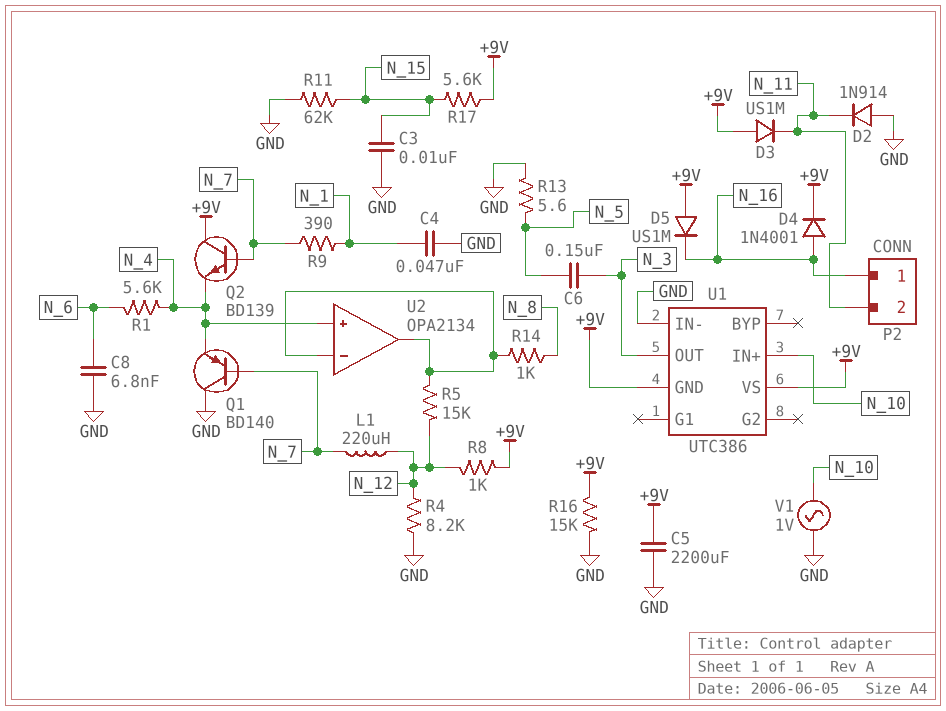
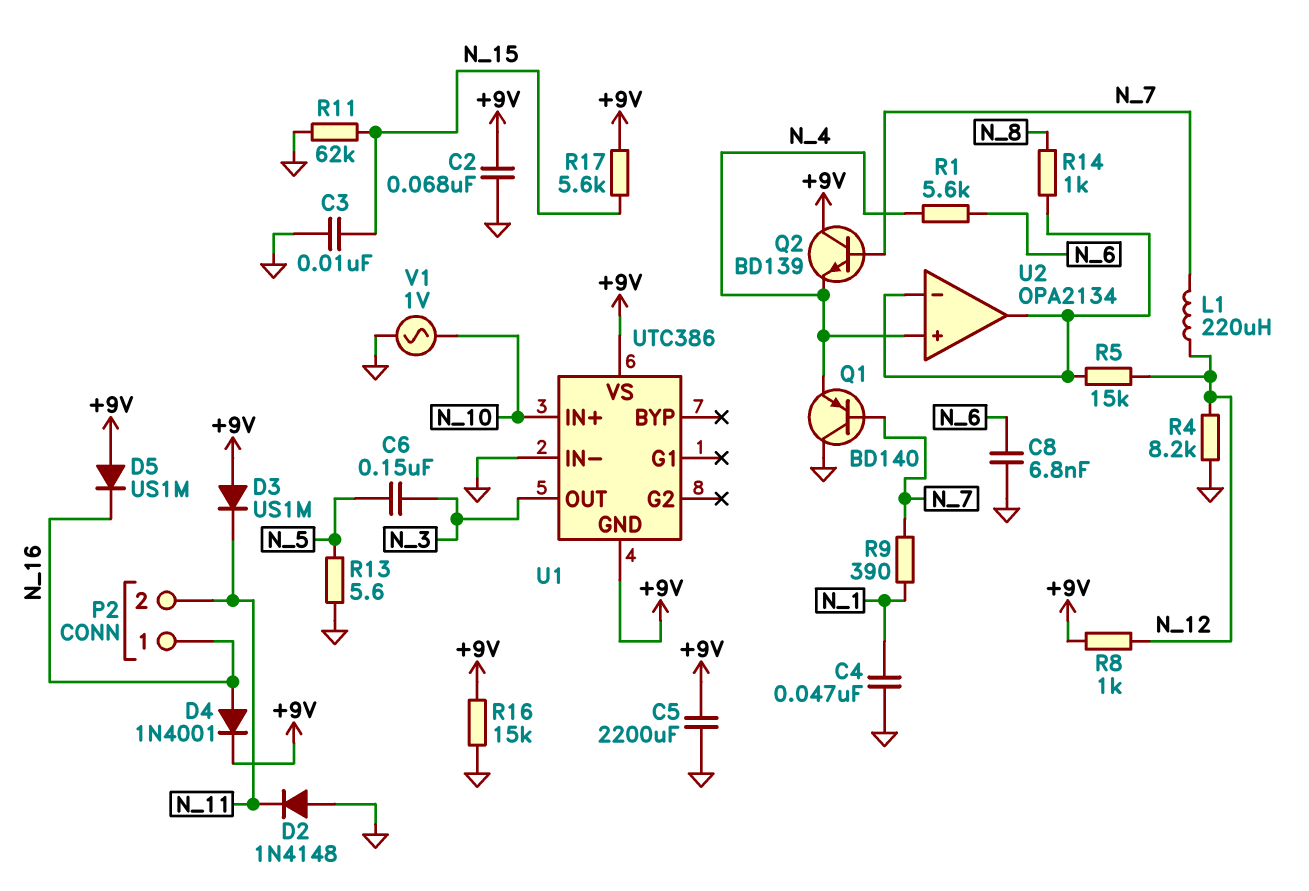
C2: none -> 68nF (+9V, GND)
D2: diode 1N914 (A GND, K N_11) -> diode 1N4148 (A GND, K N_11)

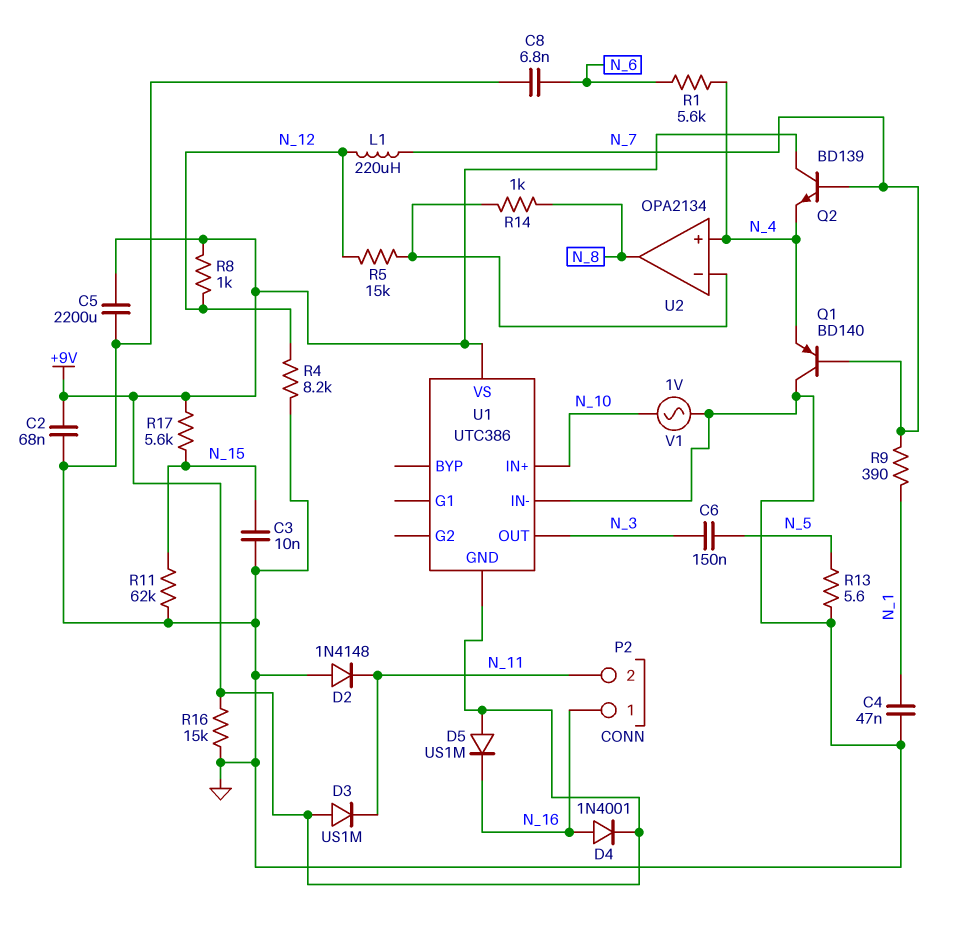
U2 pin out: U2/in- -> N_8

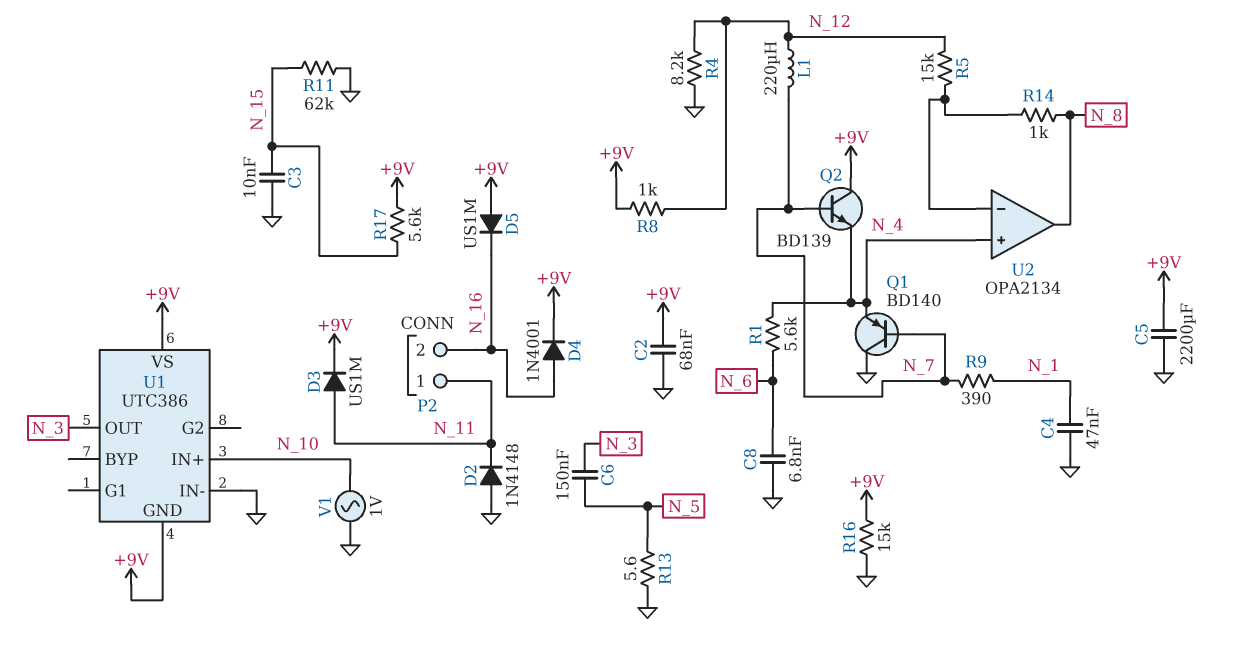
D3: diode US1M (A +9V, K N_11) -> diode US1M (A N_11, K +9V)
P2 pin 1: N_16 -> N_11
P2 pin 2: N_11 -> N_16

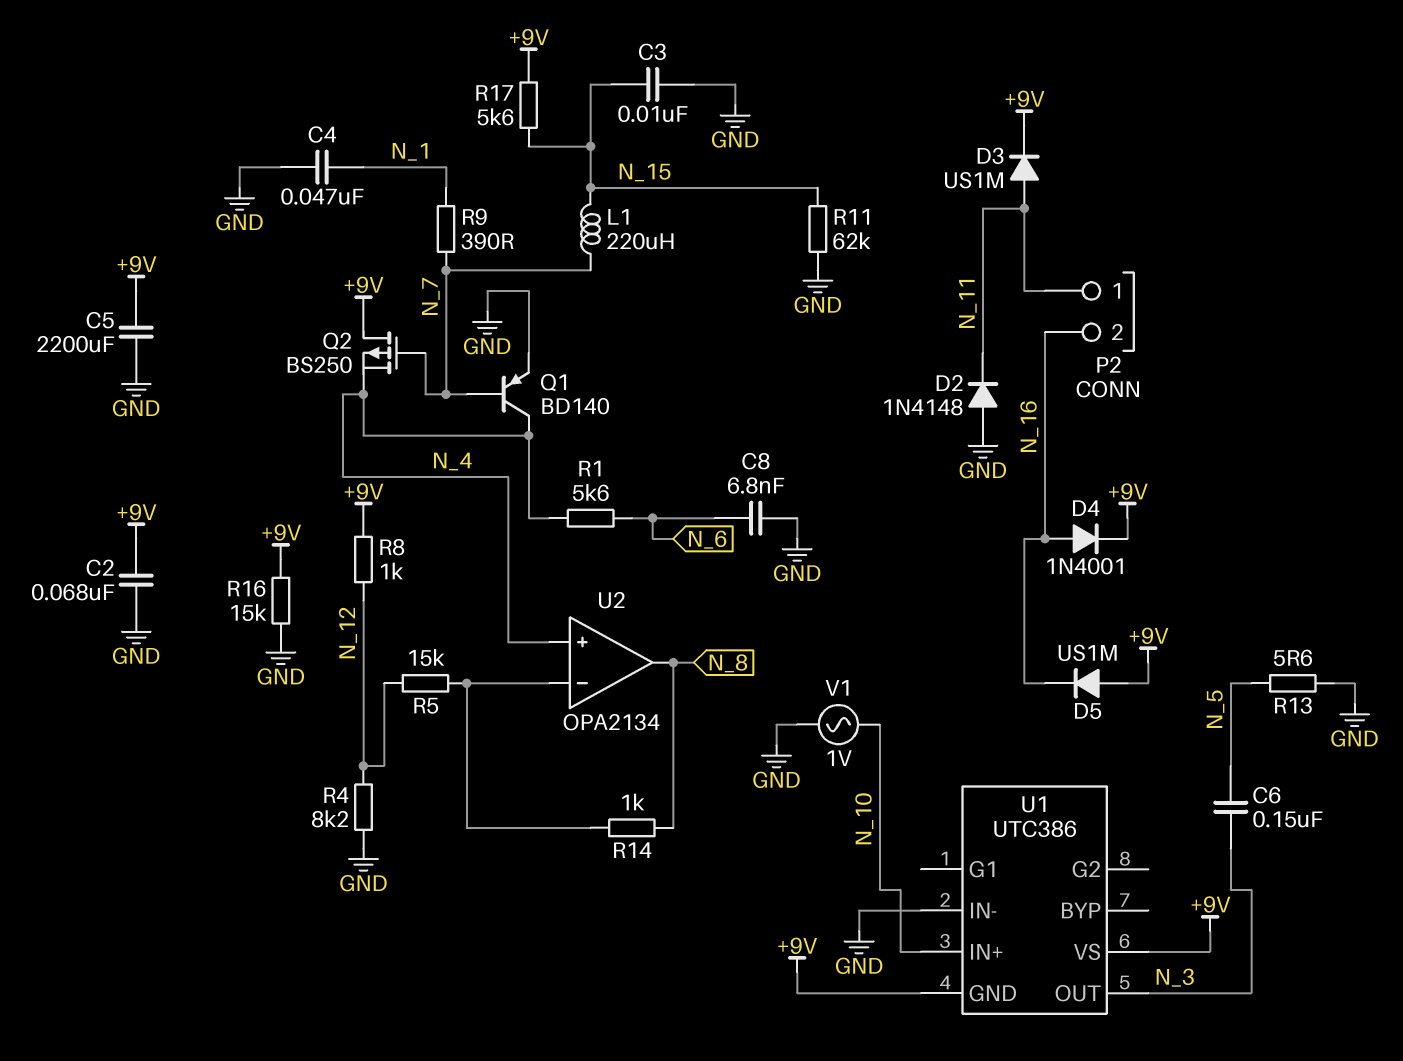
L1: 220uH (N_7, N_12) -> 220uH (N_7, N_15)
Q1: PNP BD140 (B N_7, C GND, E N_4) -> PNP BD140 (B N_7, C N_4, E GND)
Q2: NPN BD139 (B N_7, C +9V, E N_4) -> PMOS BS250 (G N_7, D +9V, S N_4)

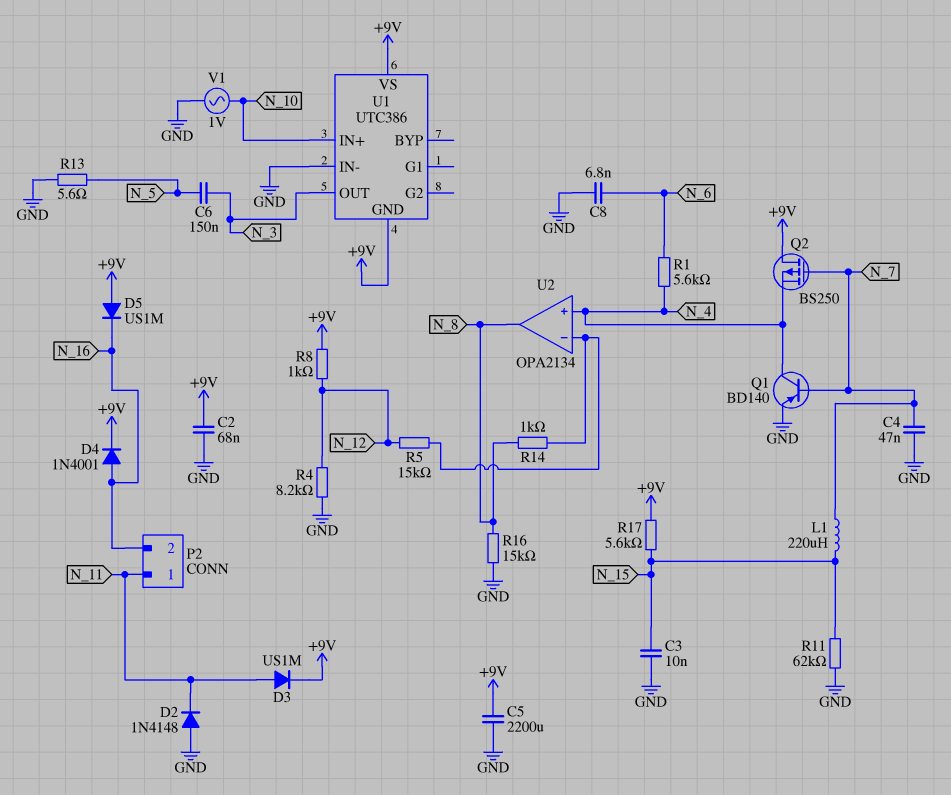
C4: 47nF (GND, N_1) -> 47nF (GND, N_7)
R9: 390 (N_1, N_7) -> none
R16: 15k (+9V, GND) -> 15k (GND, N_8)

